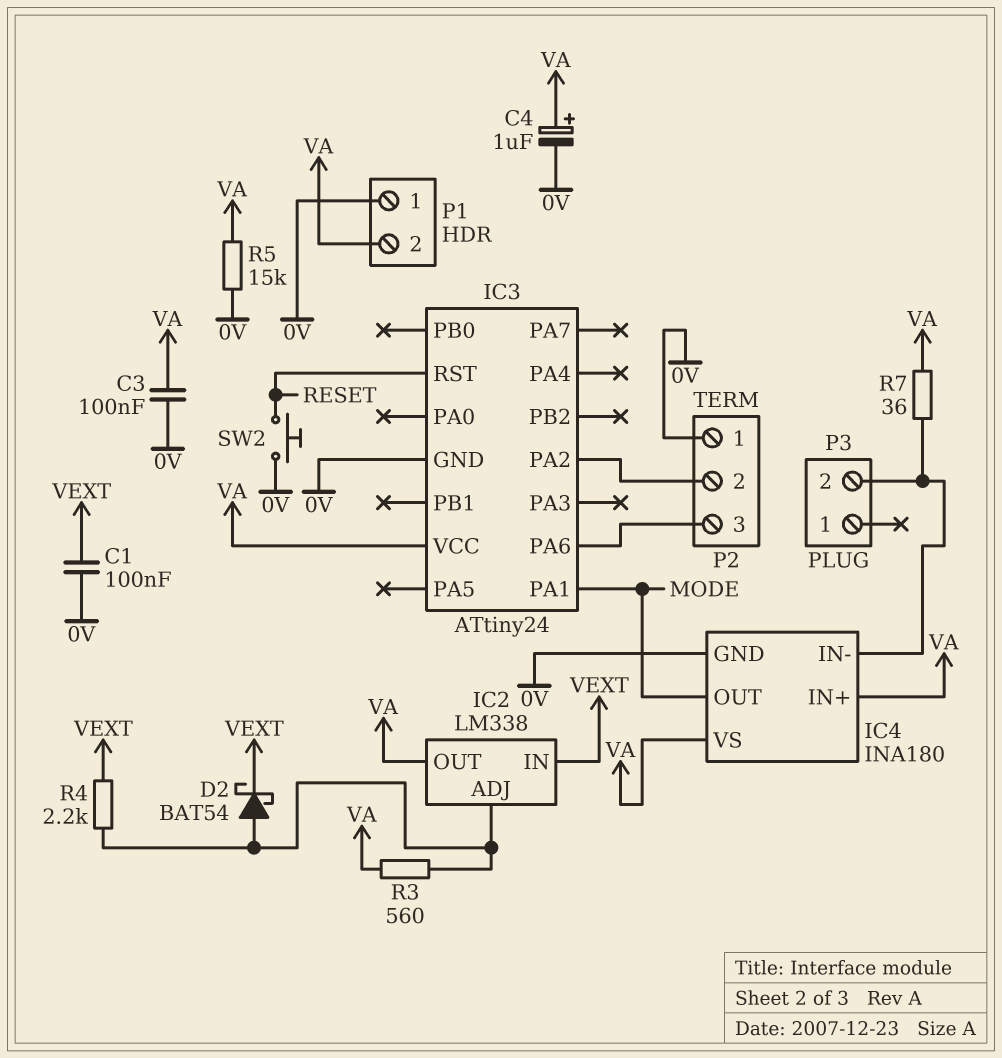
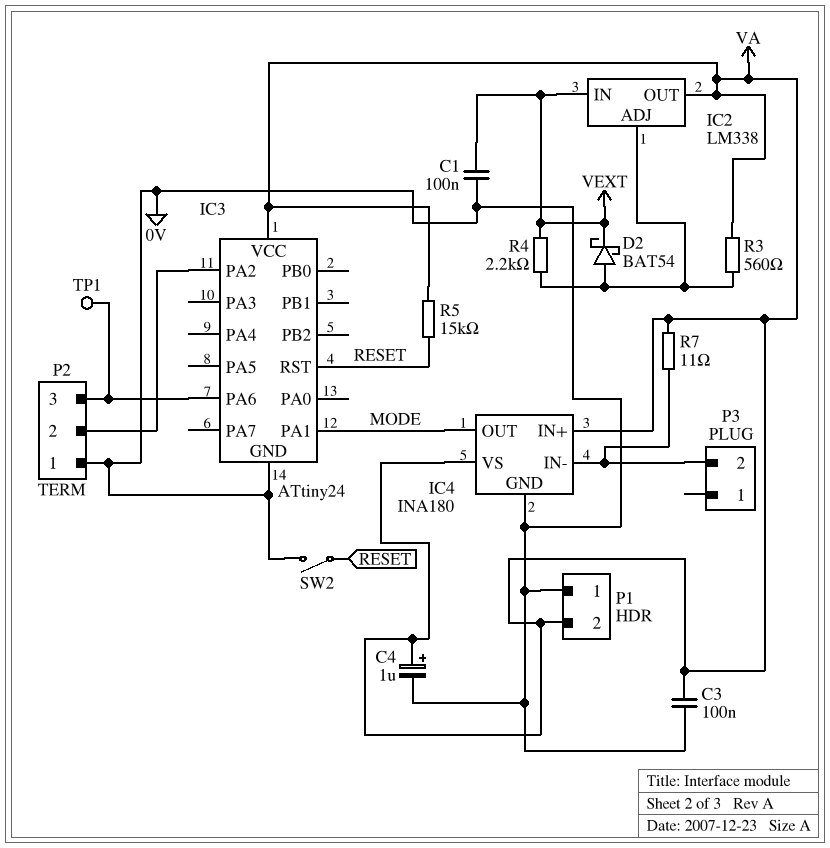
R5: 15k (0V, VA) -> 15k (RESET, VA)
R7: 36 (IC4/IN-, VA) -> 11 (IC4/IN-, VA)
SW2: button (0V, RESET) -> switch (0V, RESET)
TP1: none -> test point (IC3/PA6)

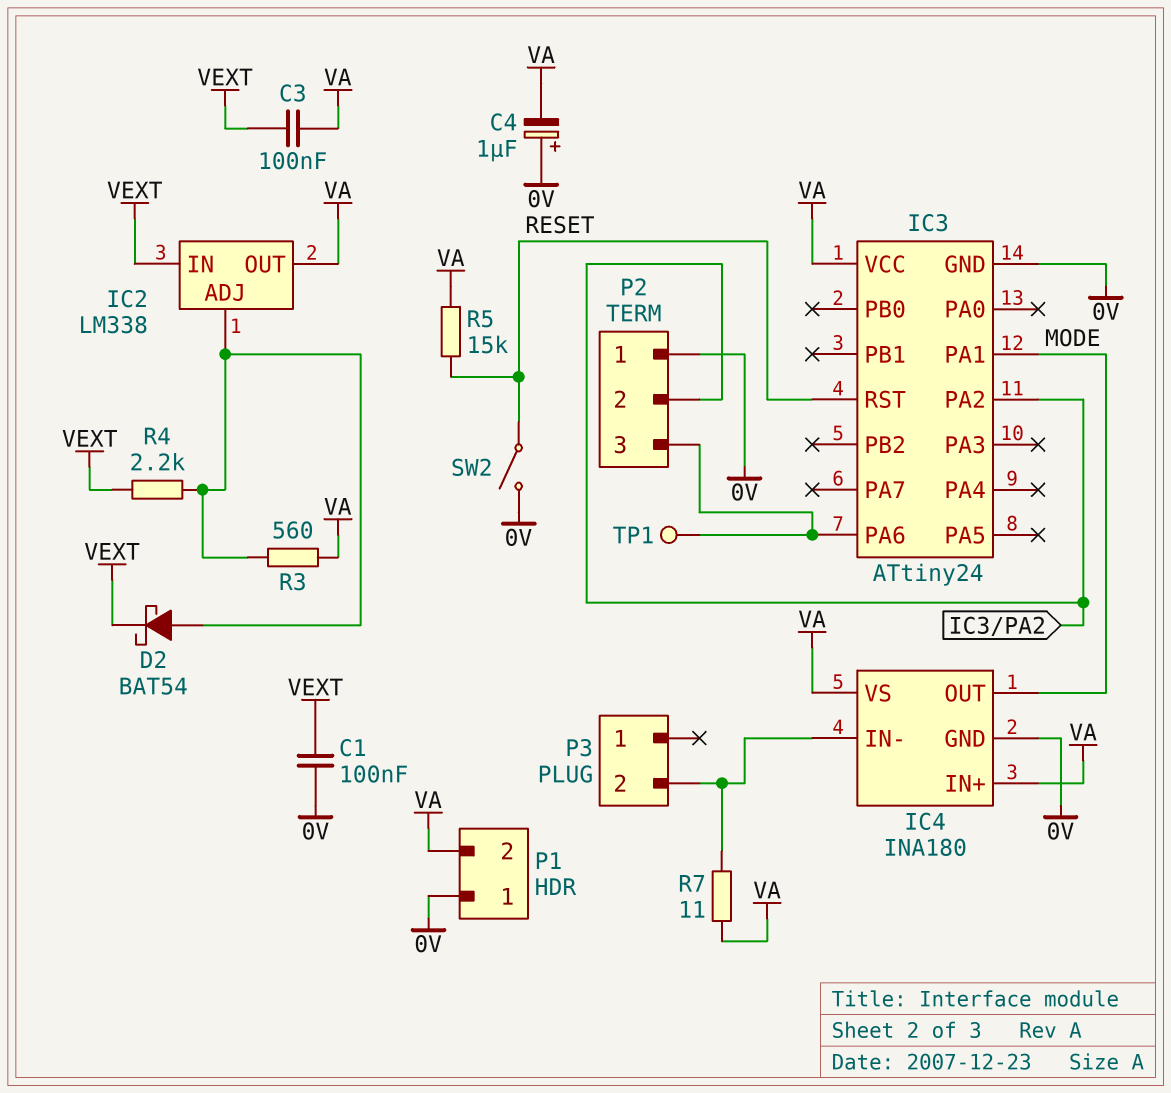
C3: 100nF (0V, VA) -> 100nF (VA, VEXT)
C4: 1uF (plus VA, minus 0V) -> 1uF (plus 0V, minus VA)

